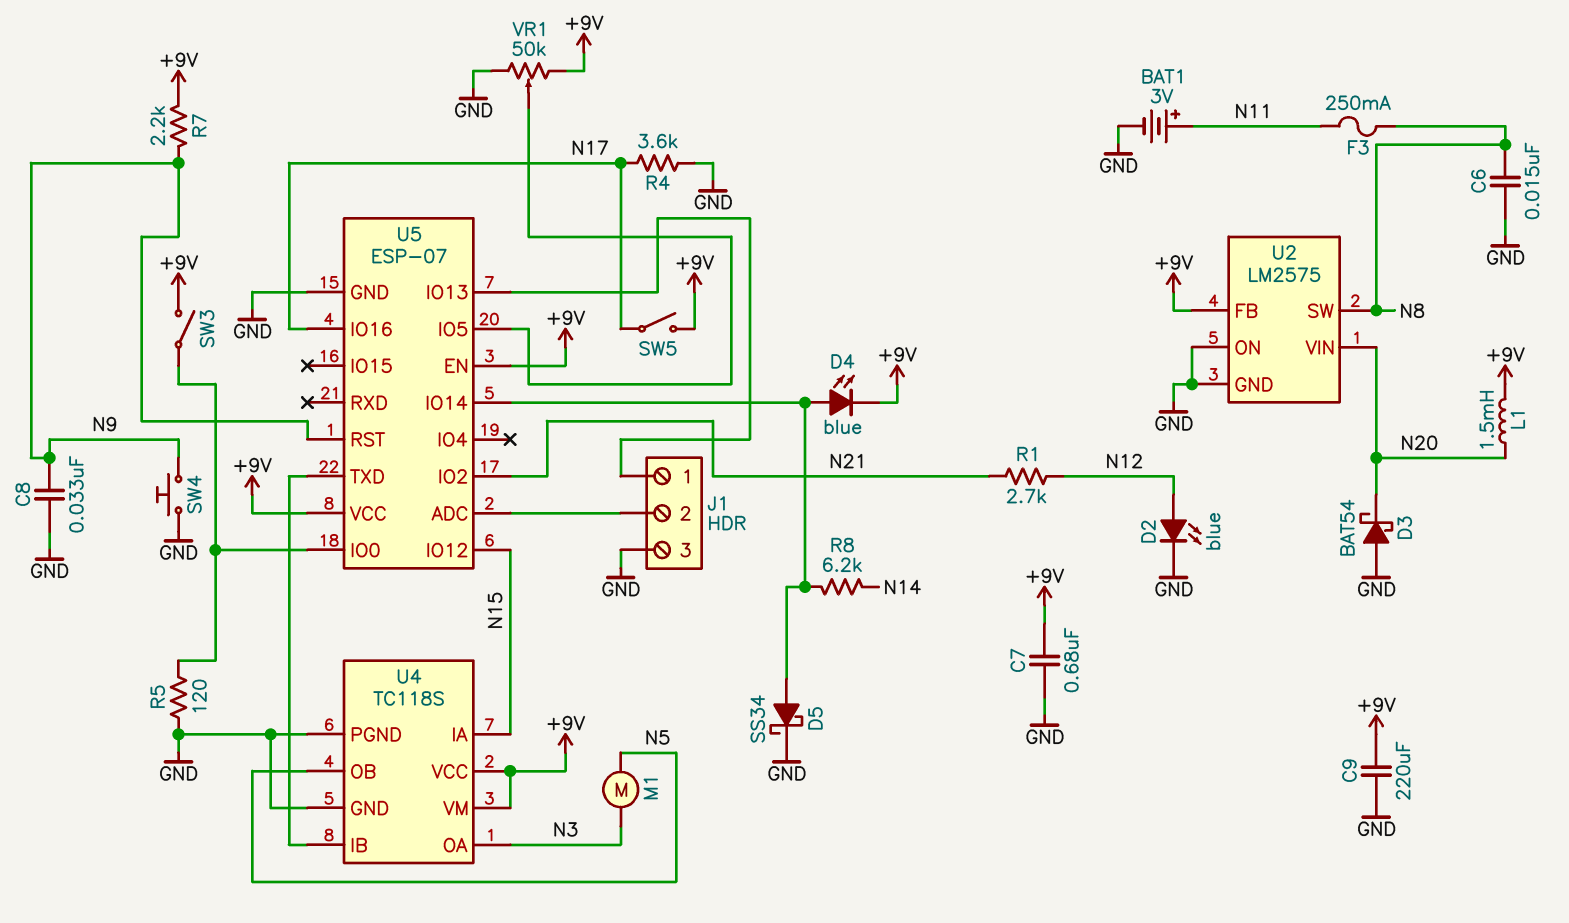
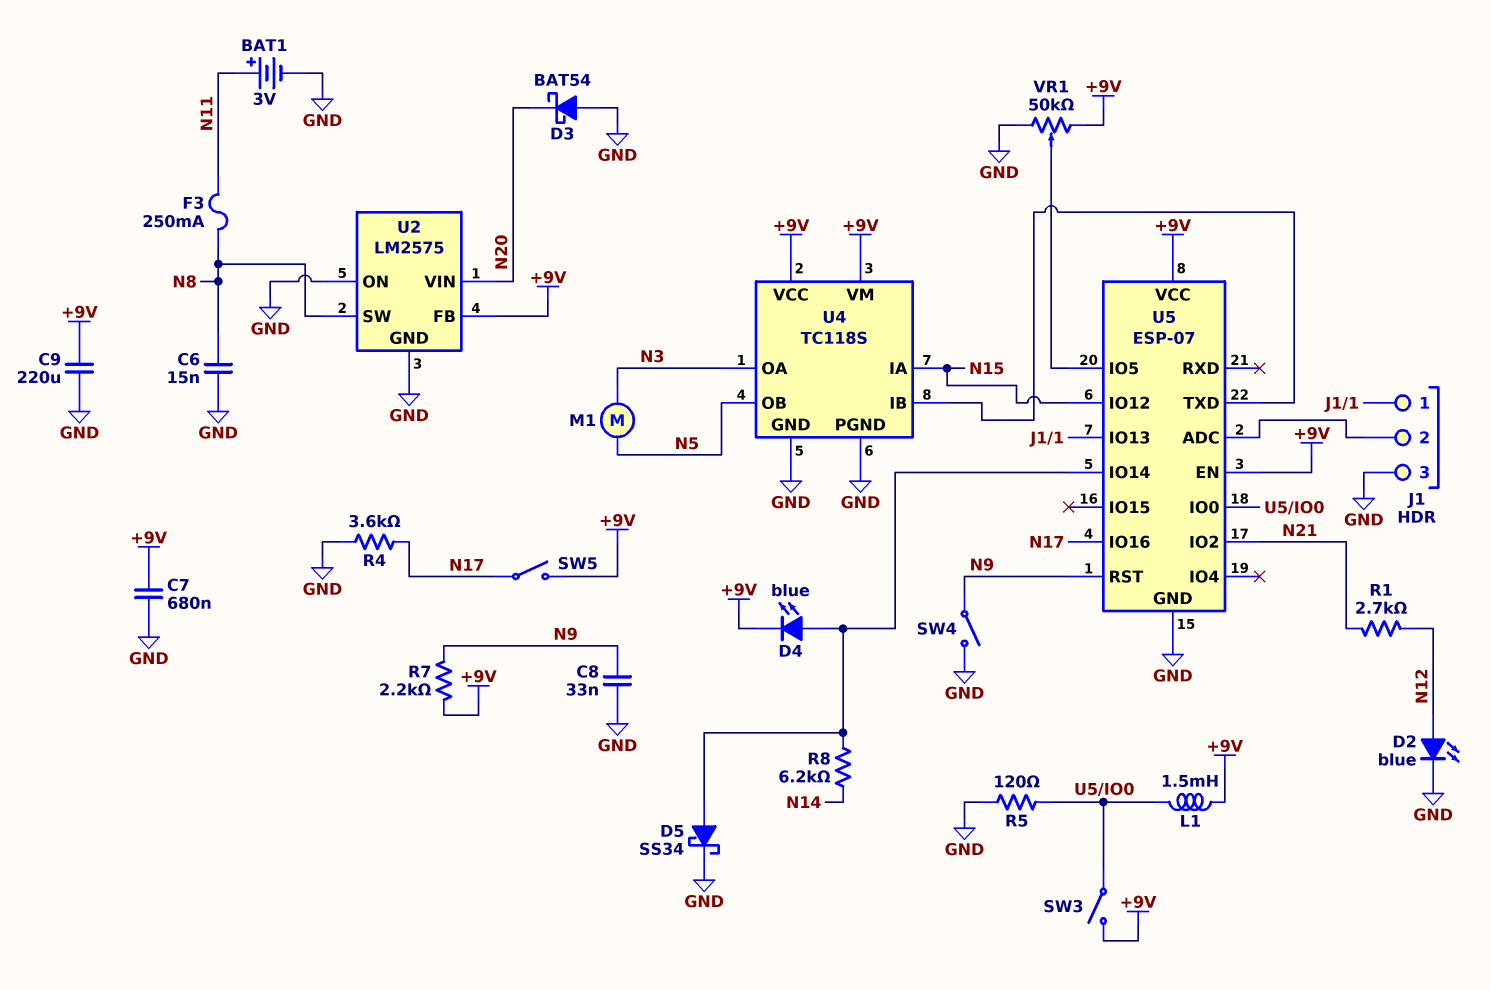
L1: 1.5mH (+9V, N20) -> 1.5mH (+9V, U5/IO0)
SW4: button (GND, N9) -> switch (GND, N9)

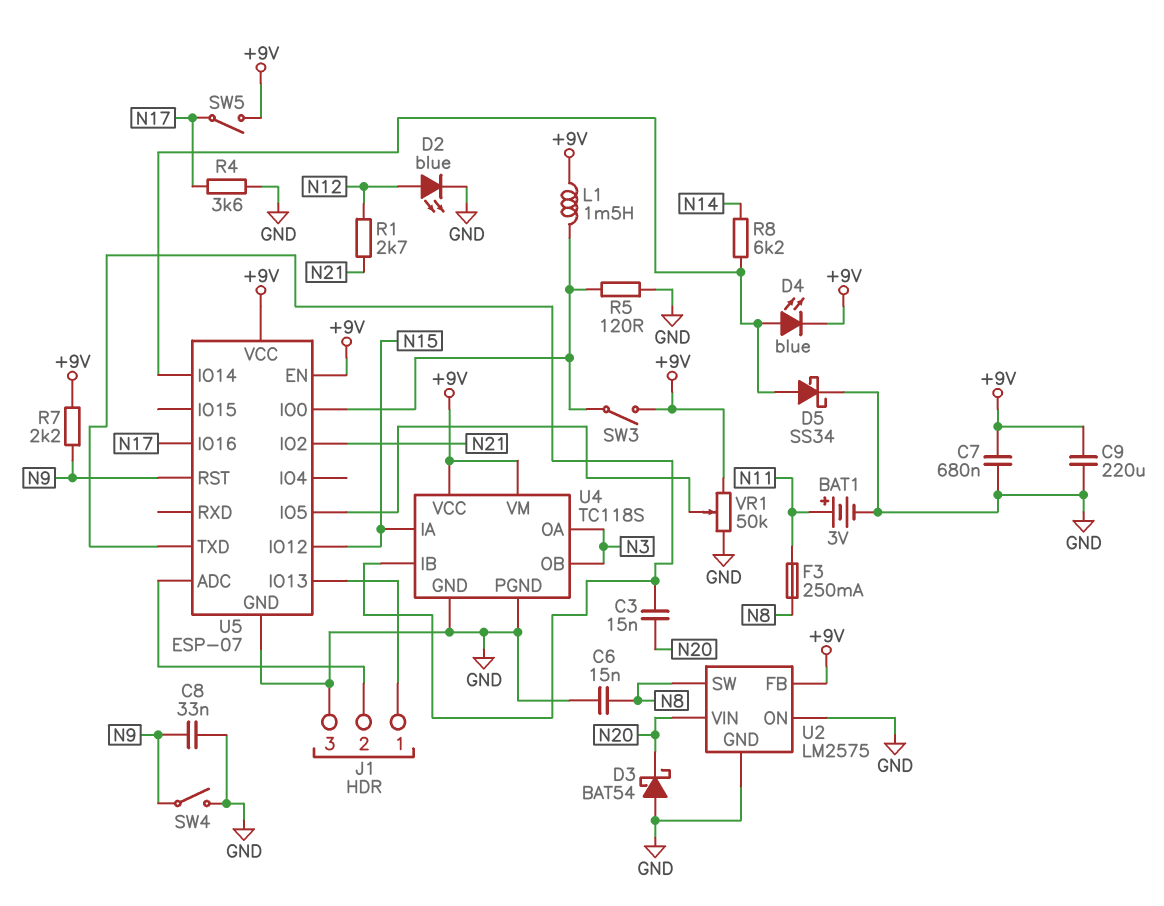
C3: none -> 15nF (N20, U4/IB)
M1: motor (N3, N5) -> none
U4 pin OB: N5 -> N3

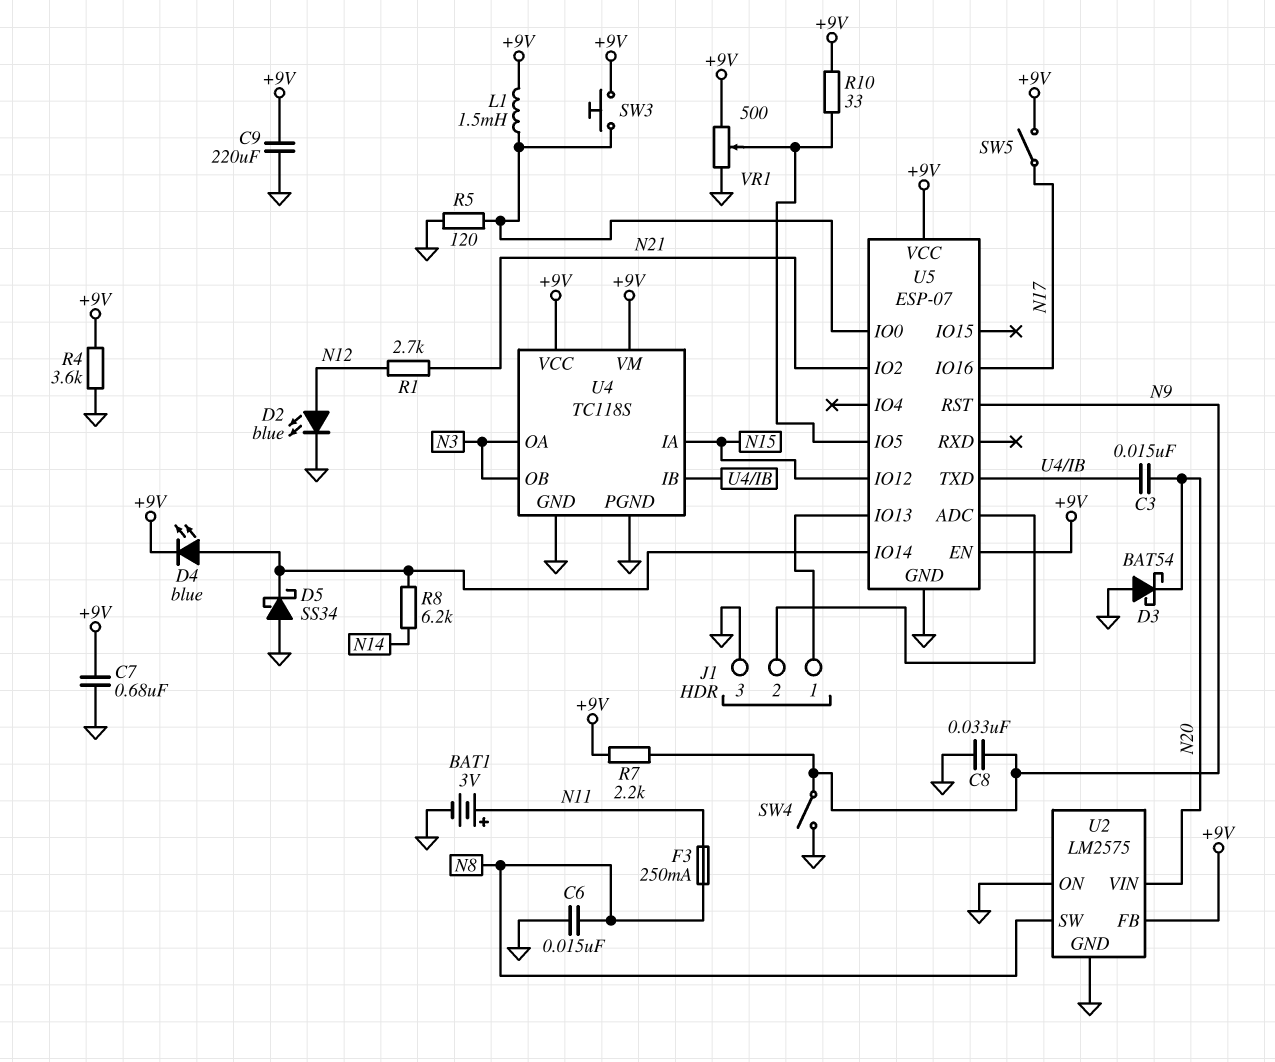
D5: schottky SS34 (A U5/IO14, K GND) -> schottky SS34 (A GND, K U5/IO14)
R4: 3.6k (GND, N17) -> 3.6k (+9V, GND)
R10: none -> 33 (+9V, U5/IO5)
SW3: switch (+9V, U5/IO0) -> button (+9V, U5/IO0)
VR1: 50k (+9V, GND, wiper U5/IO5) -> 500 (+9V, GND, wiper U5/IO5)

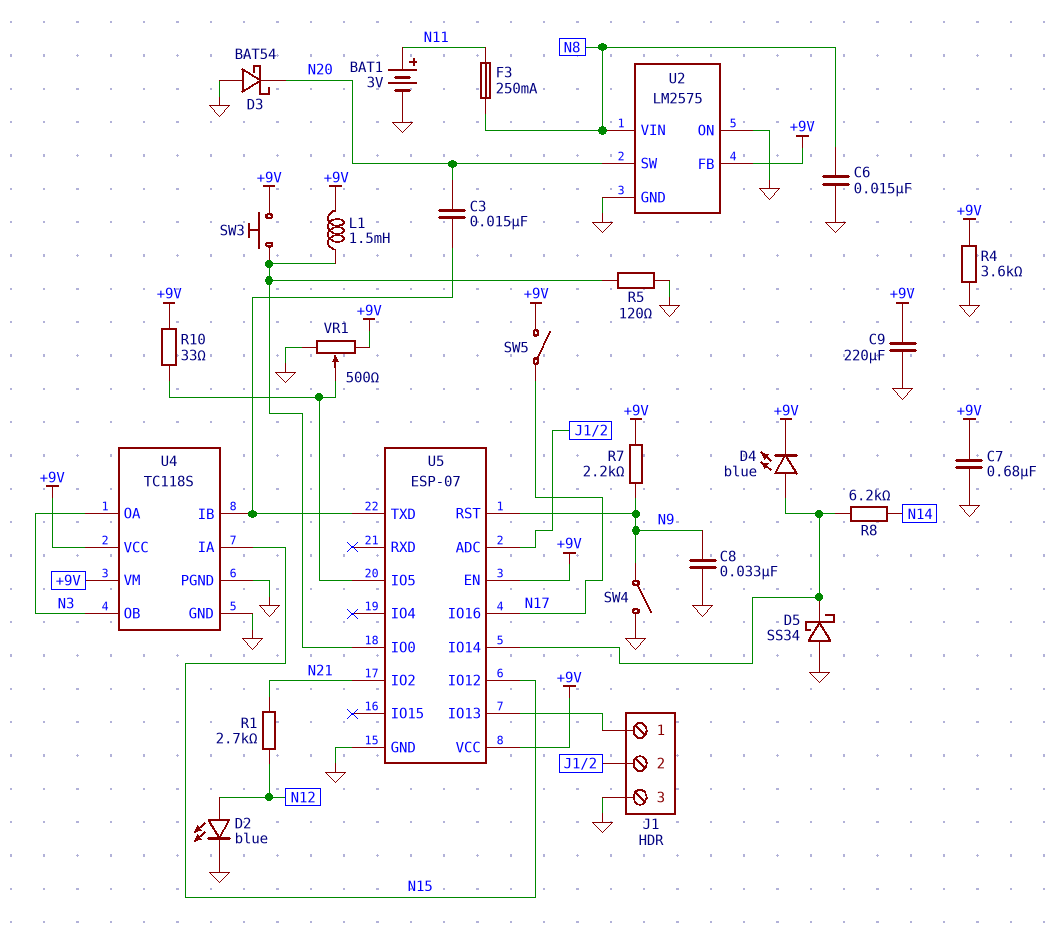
U2 pin SW: N8 -> N20
U2 pin VIN: N20 -> N8

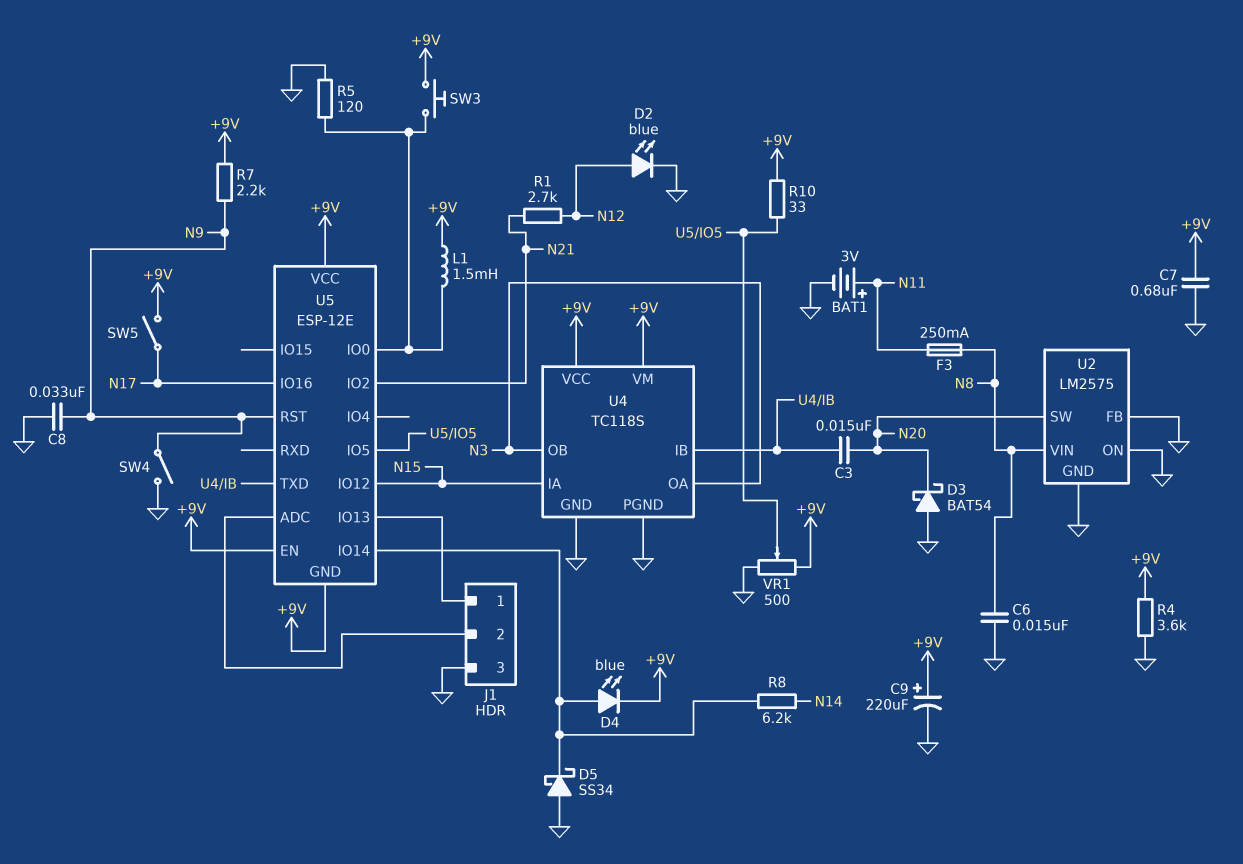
C9: 220uF (+9V, GND) -> 220uF (plus +9V, minus GND)
U2 pin FB: +9V -> GND
U5: ESP-07 -> ESP-12E
U5 pin GND: GND -> +9V

